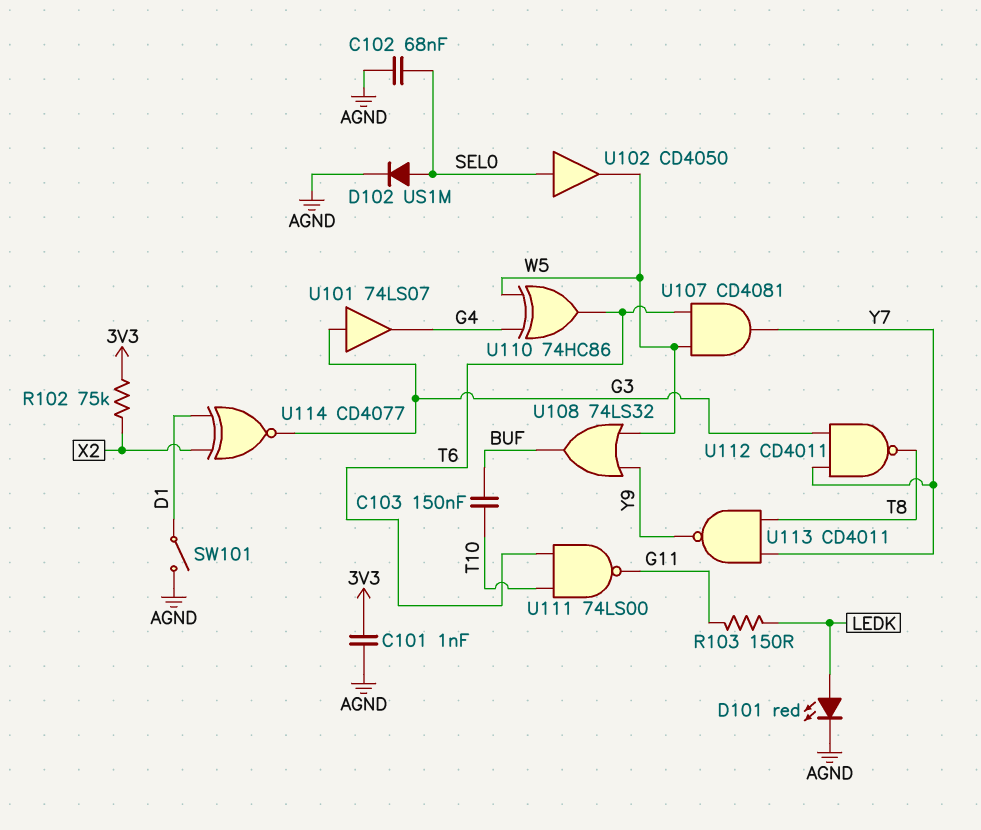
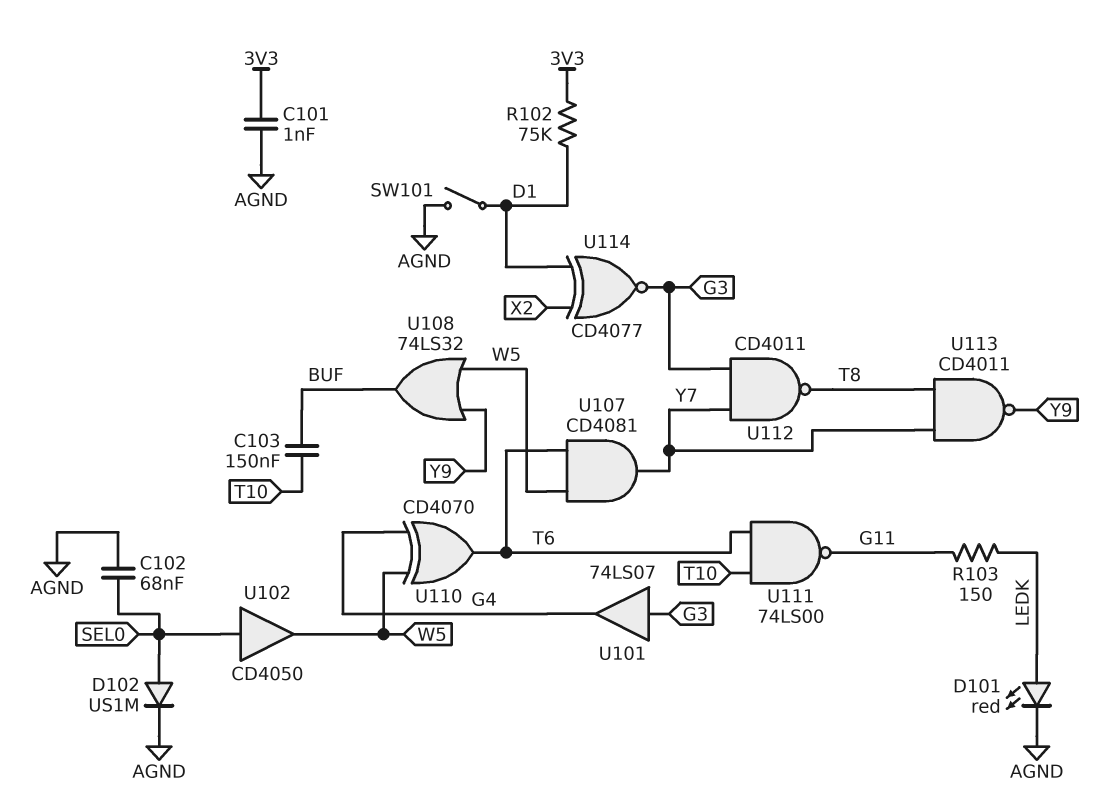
R102: 75k (3V3, X2) -> 75k (3V3, D1)
U110: XOR 74HC86 (in G4, in W5, out T6) -> XOR CD4070 (in G4, in W5, out T6)

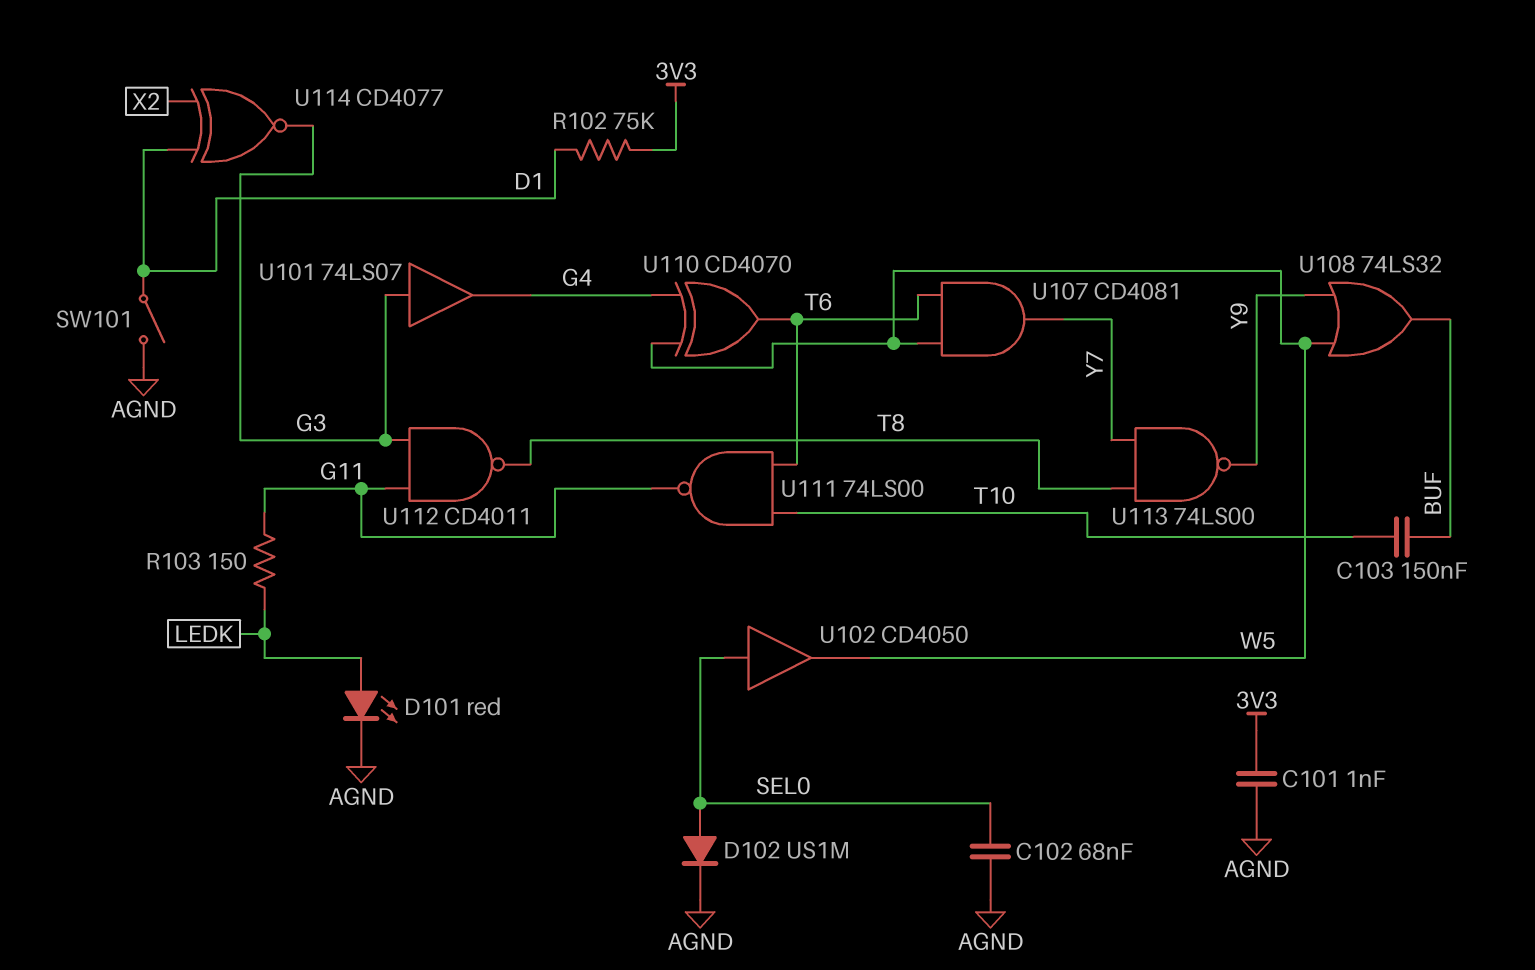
U112: NAND CD4011 (in G3, in Y7, out T8) -> NAND CD4011 (in G3, in G11, out T8)
U113: NAND CD4011 (in T8, in Y7, out Y9) -> NAND 74LS00 (in T8, in Y7, out Y9)

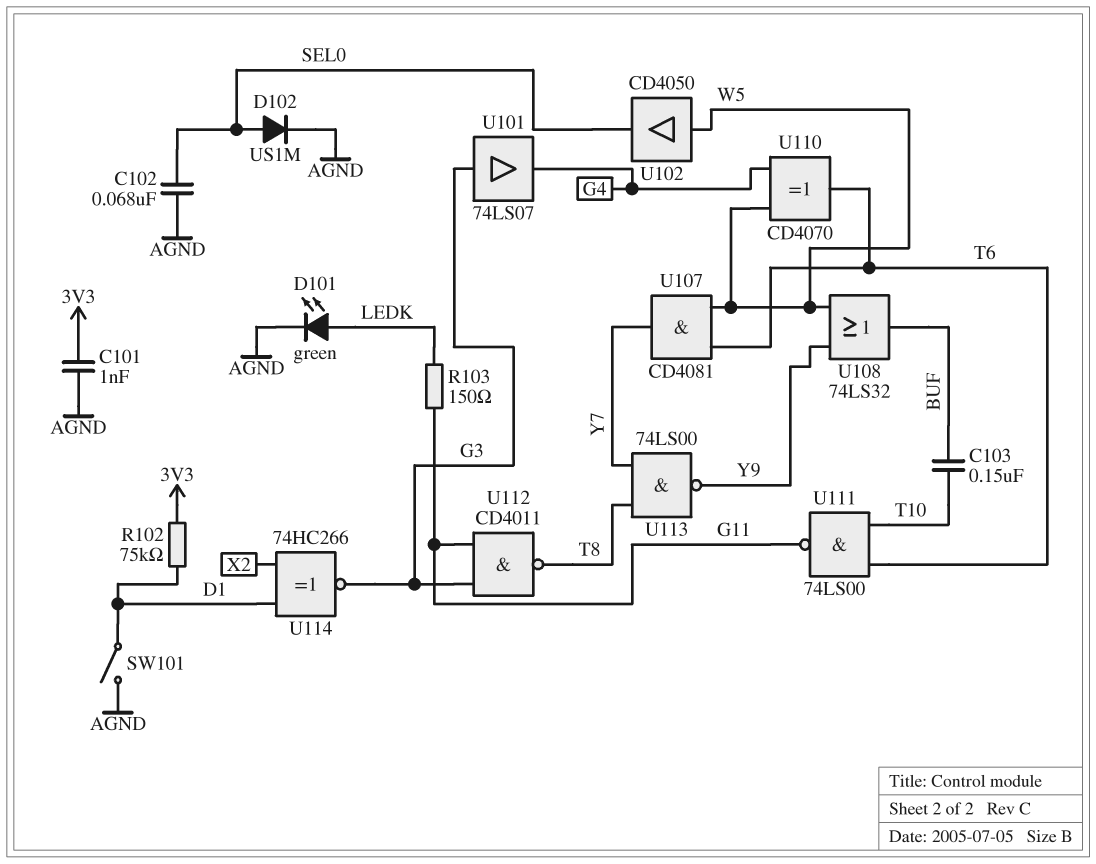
D101: LED red (A LEDK, K AGND) -> LED green (A LEDK, K AGND)
U102: buffer CD4050 (in SEL0, out W5) -> buffer CD4050 (in W5, out SEL0)
U114: XNOR CD4077 (in D1, in X2, out G3) -> XNOR 74HC266 (in D1, in X2, out G3)

